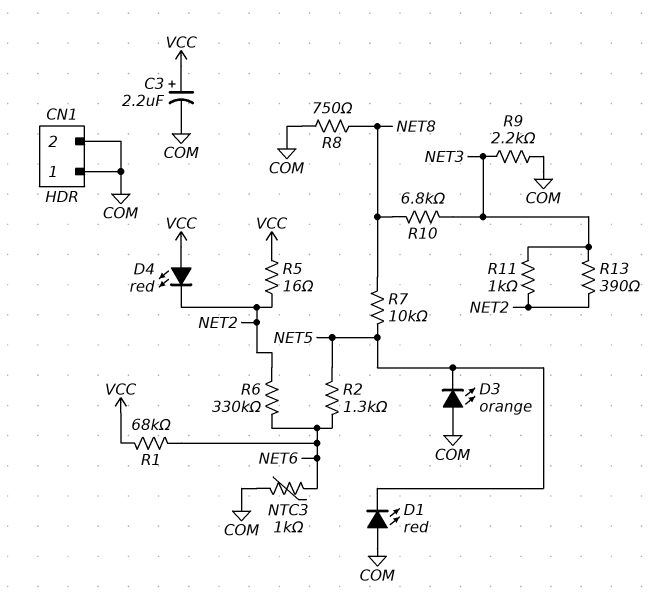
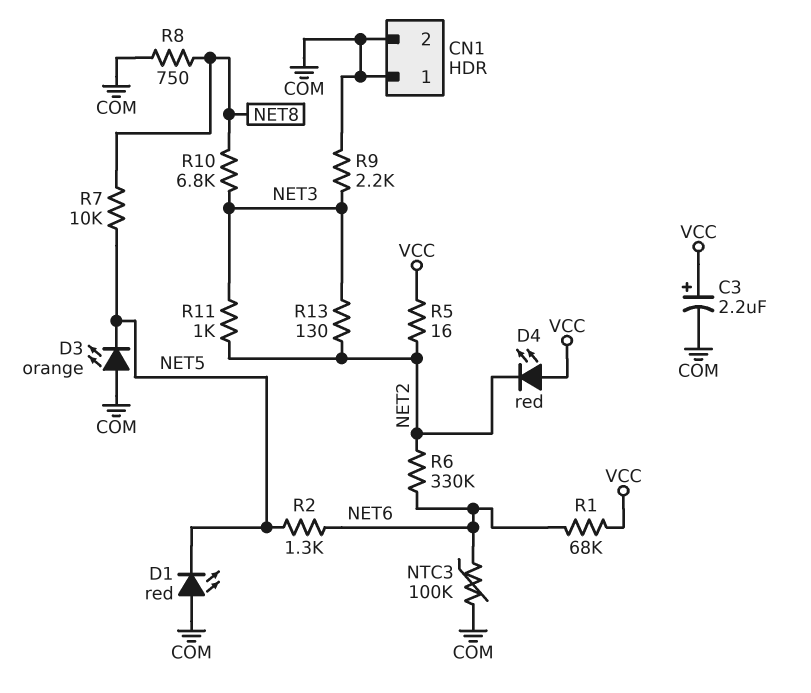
NTC3: 1k (COM, NET6) -> 100k (COM, NET6)
R13: 390 (NET2, NET3) -> 130 (NET2, NET3)

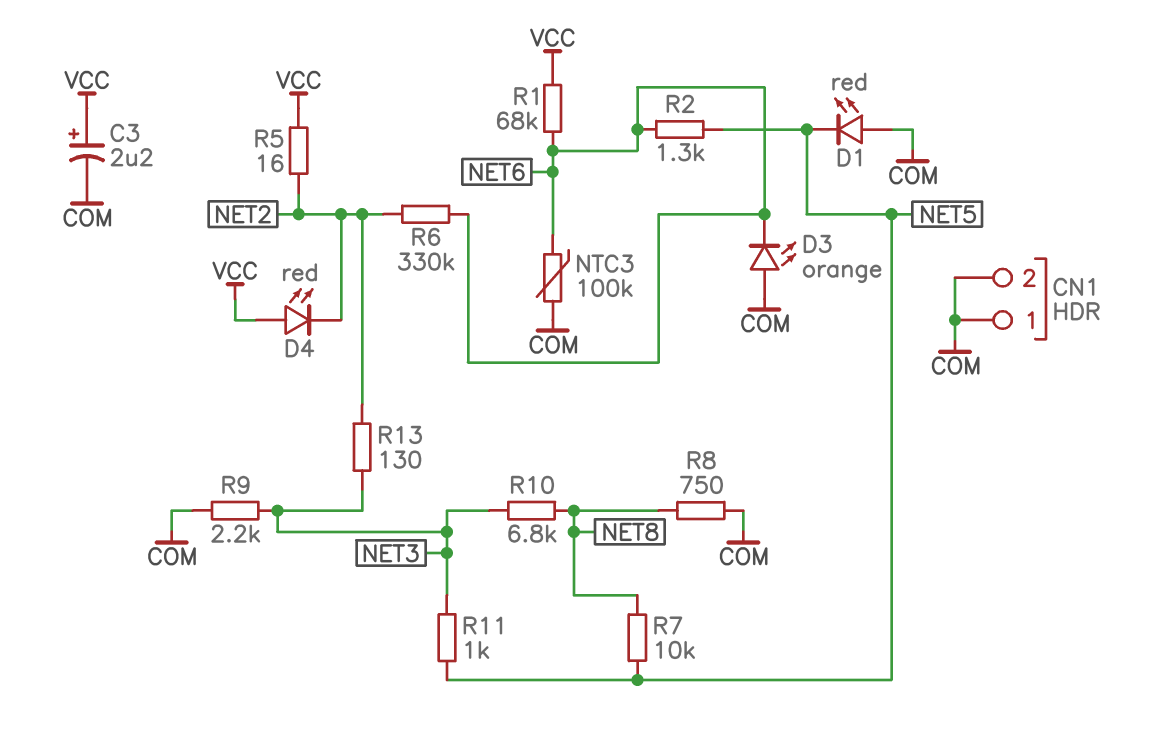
D3: LED orange (A COM, K NET5) -> LED orange (A COM, K NET6)
R11: 1k (NET2, NET3) -> 1k (NET3, NET5)

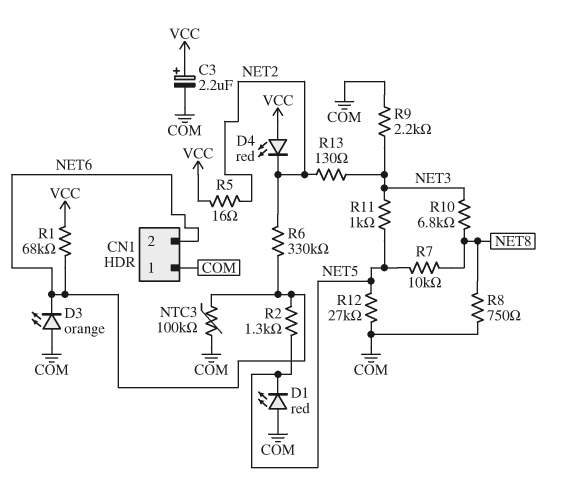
CN1 pin 2: COM -> NET6
R12: none -> 27k (COM, NET5)

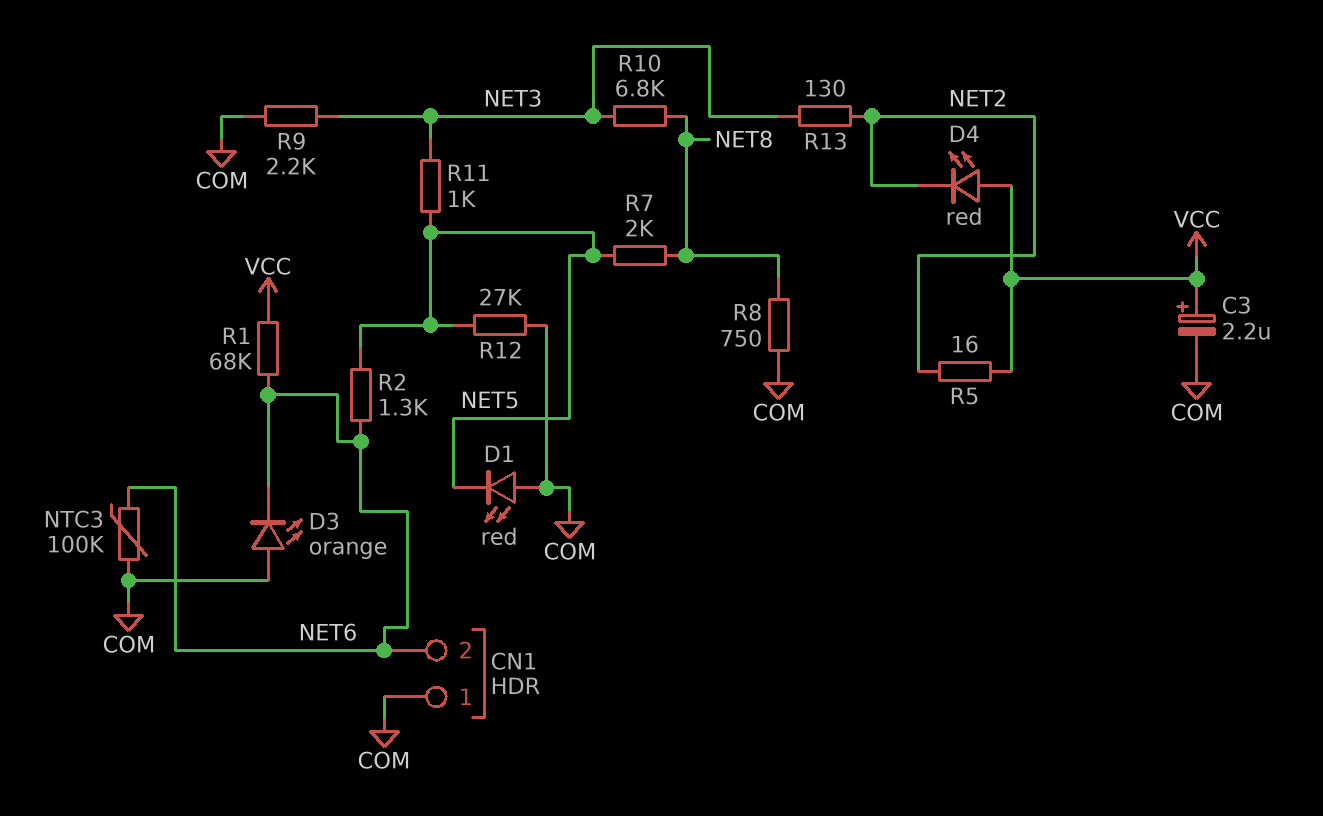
R6: 330k (NET2, NET6) -> none
R7: 10k (NET5, NET8) -> 2k (NET5, NET8)

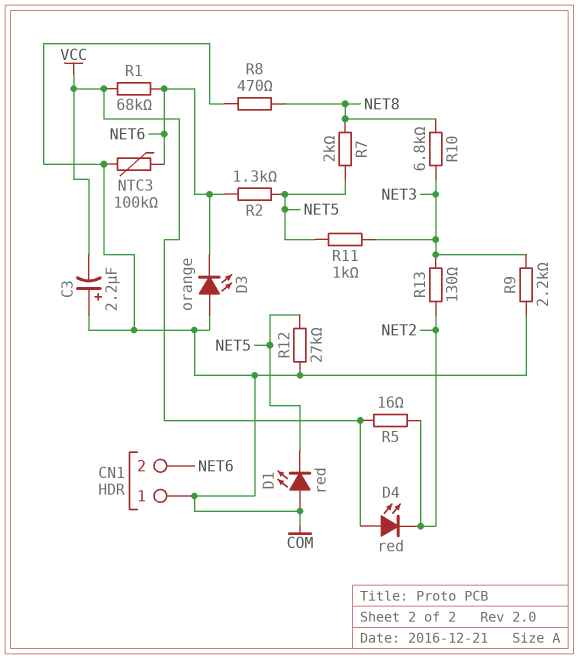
C3: 2.2uF (plus VCC, minus COM) -> 2.2uF (plus COM, minus VCC)
R8: 750 (COM, NET8) -> 470 (COM, NET8)

